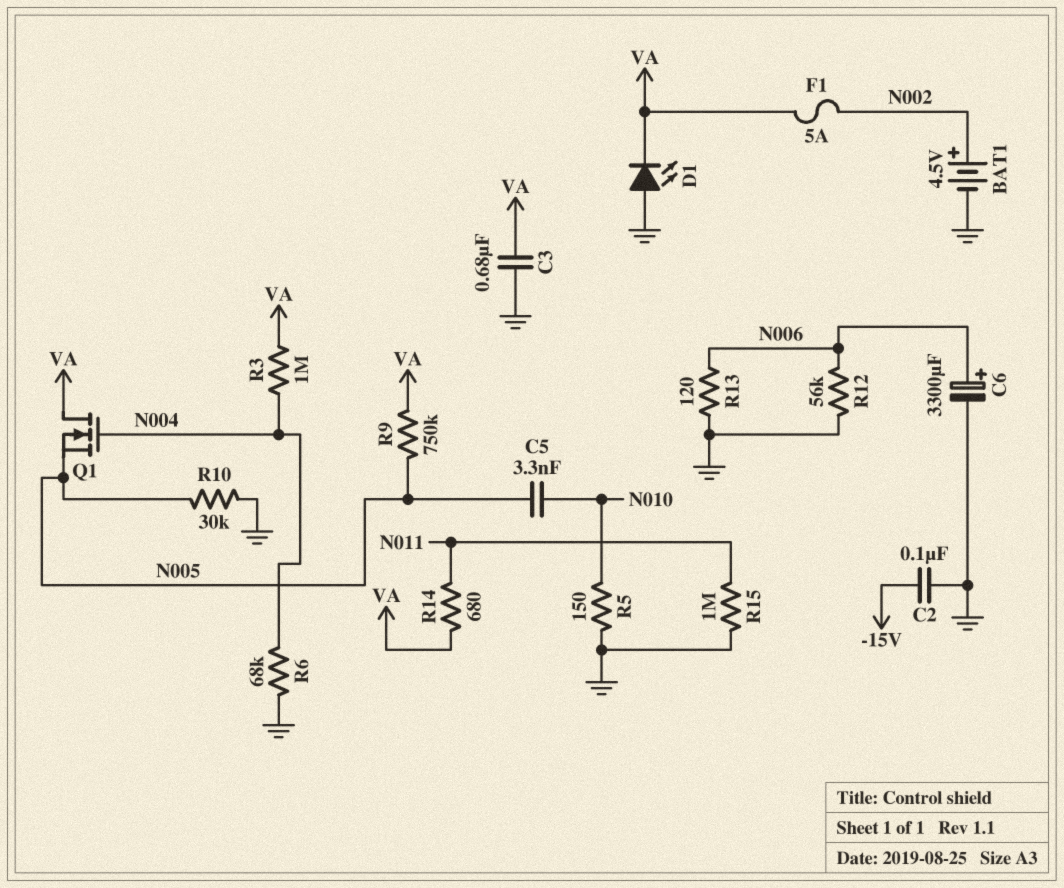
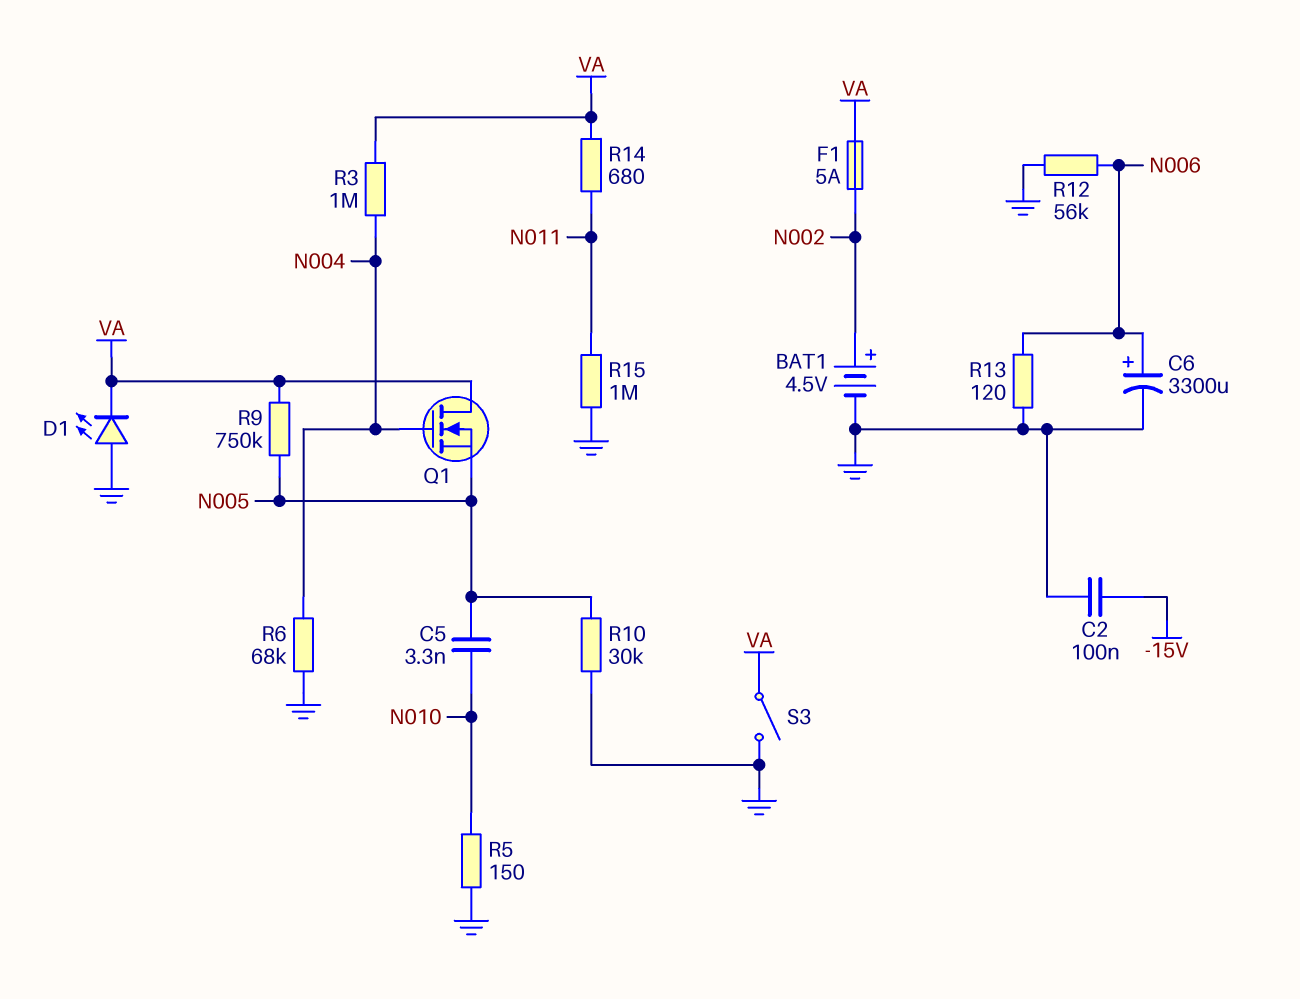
C3: 680nF (GND, VA) -> none
S3: none -> switch (GND, VA)

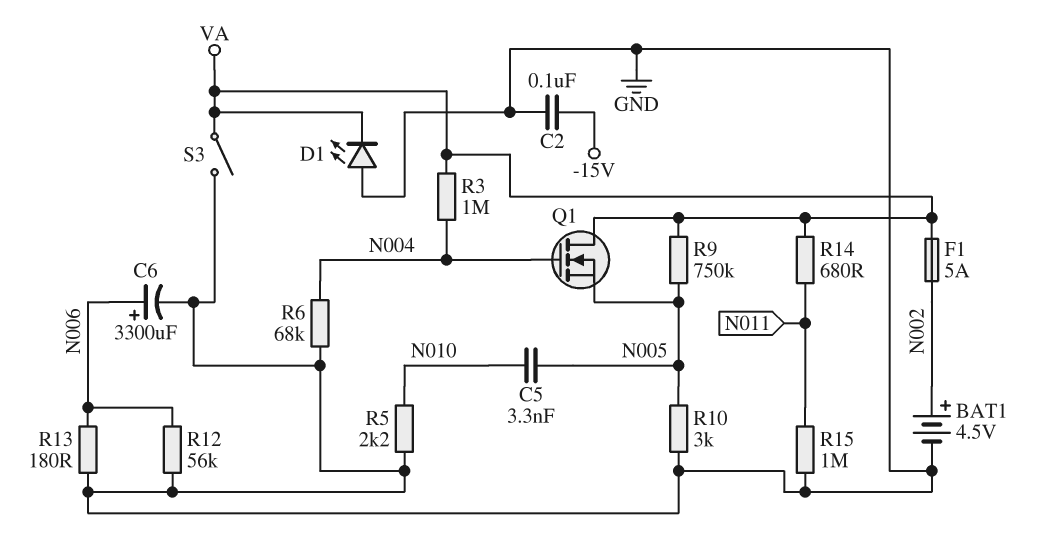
R5: 150 (GND, N010) -> 2.2k (GND, N010)
R10: 30k (GND, N005) -> 3k (GND, N005)
R13: 120 (GND, N006) -> 180 (GND, N006)

